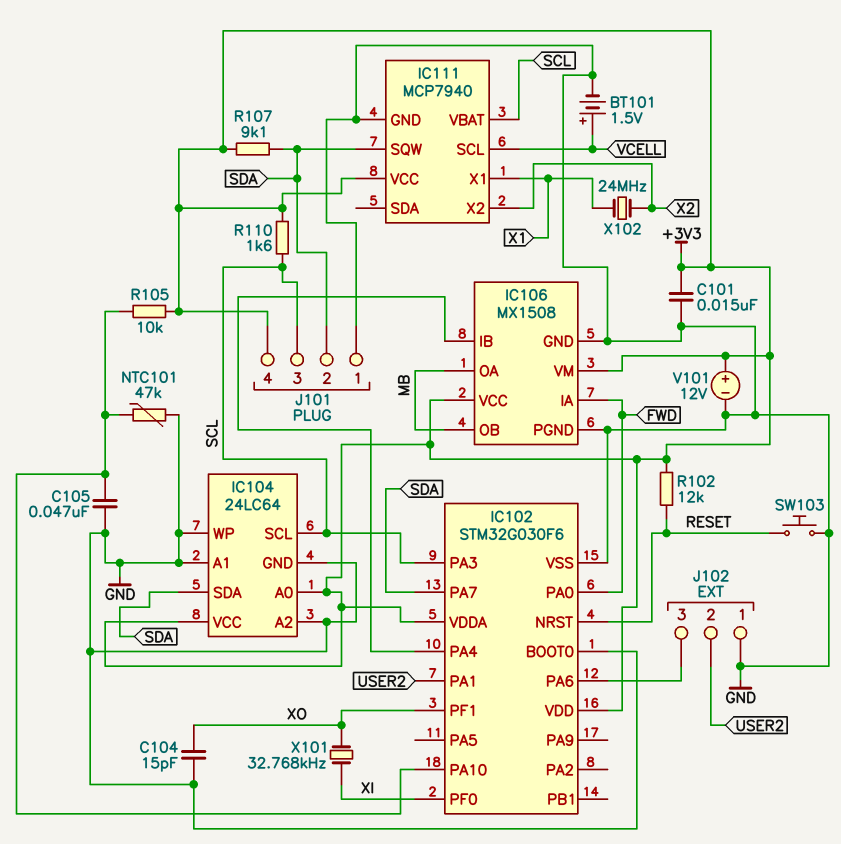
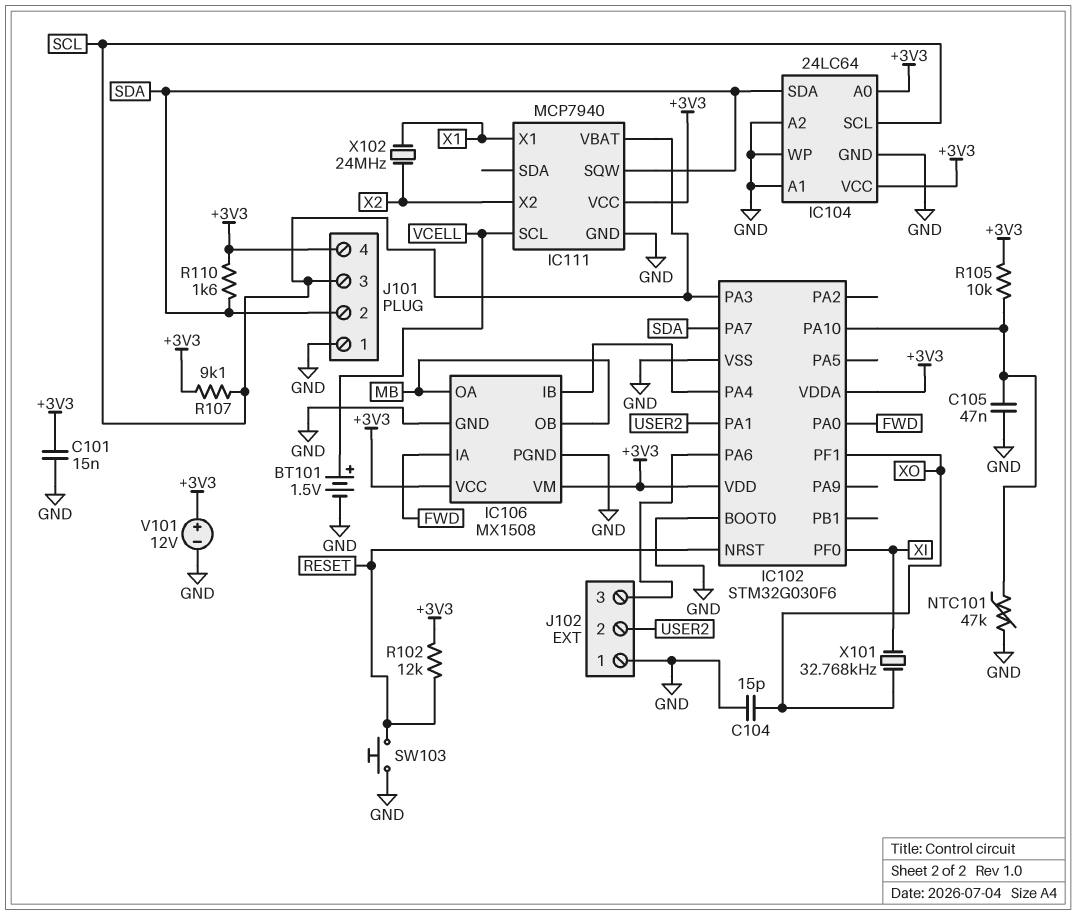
R107: 9.1k (+3V3, SDA) -> 9.1k (+3V3, SCL)
R110: 1.6k (+3V3, SCL) -> 1.6k (+3V3, SDA)

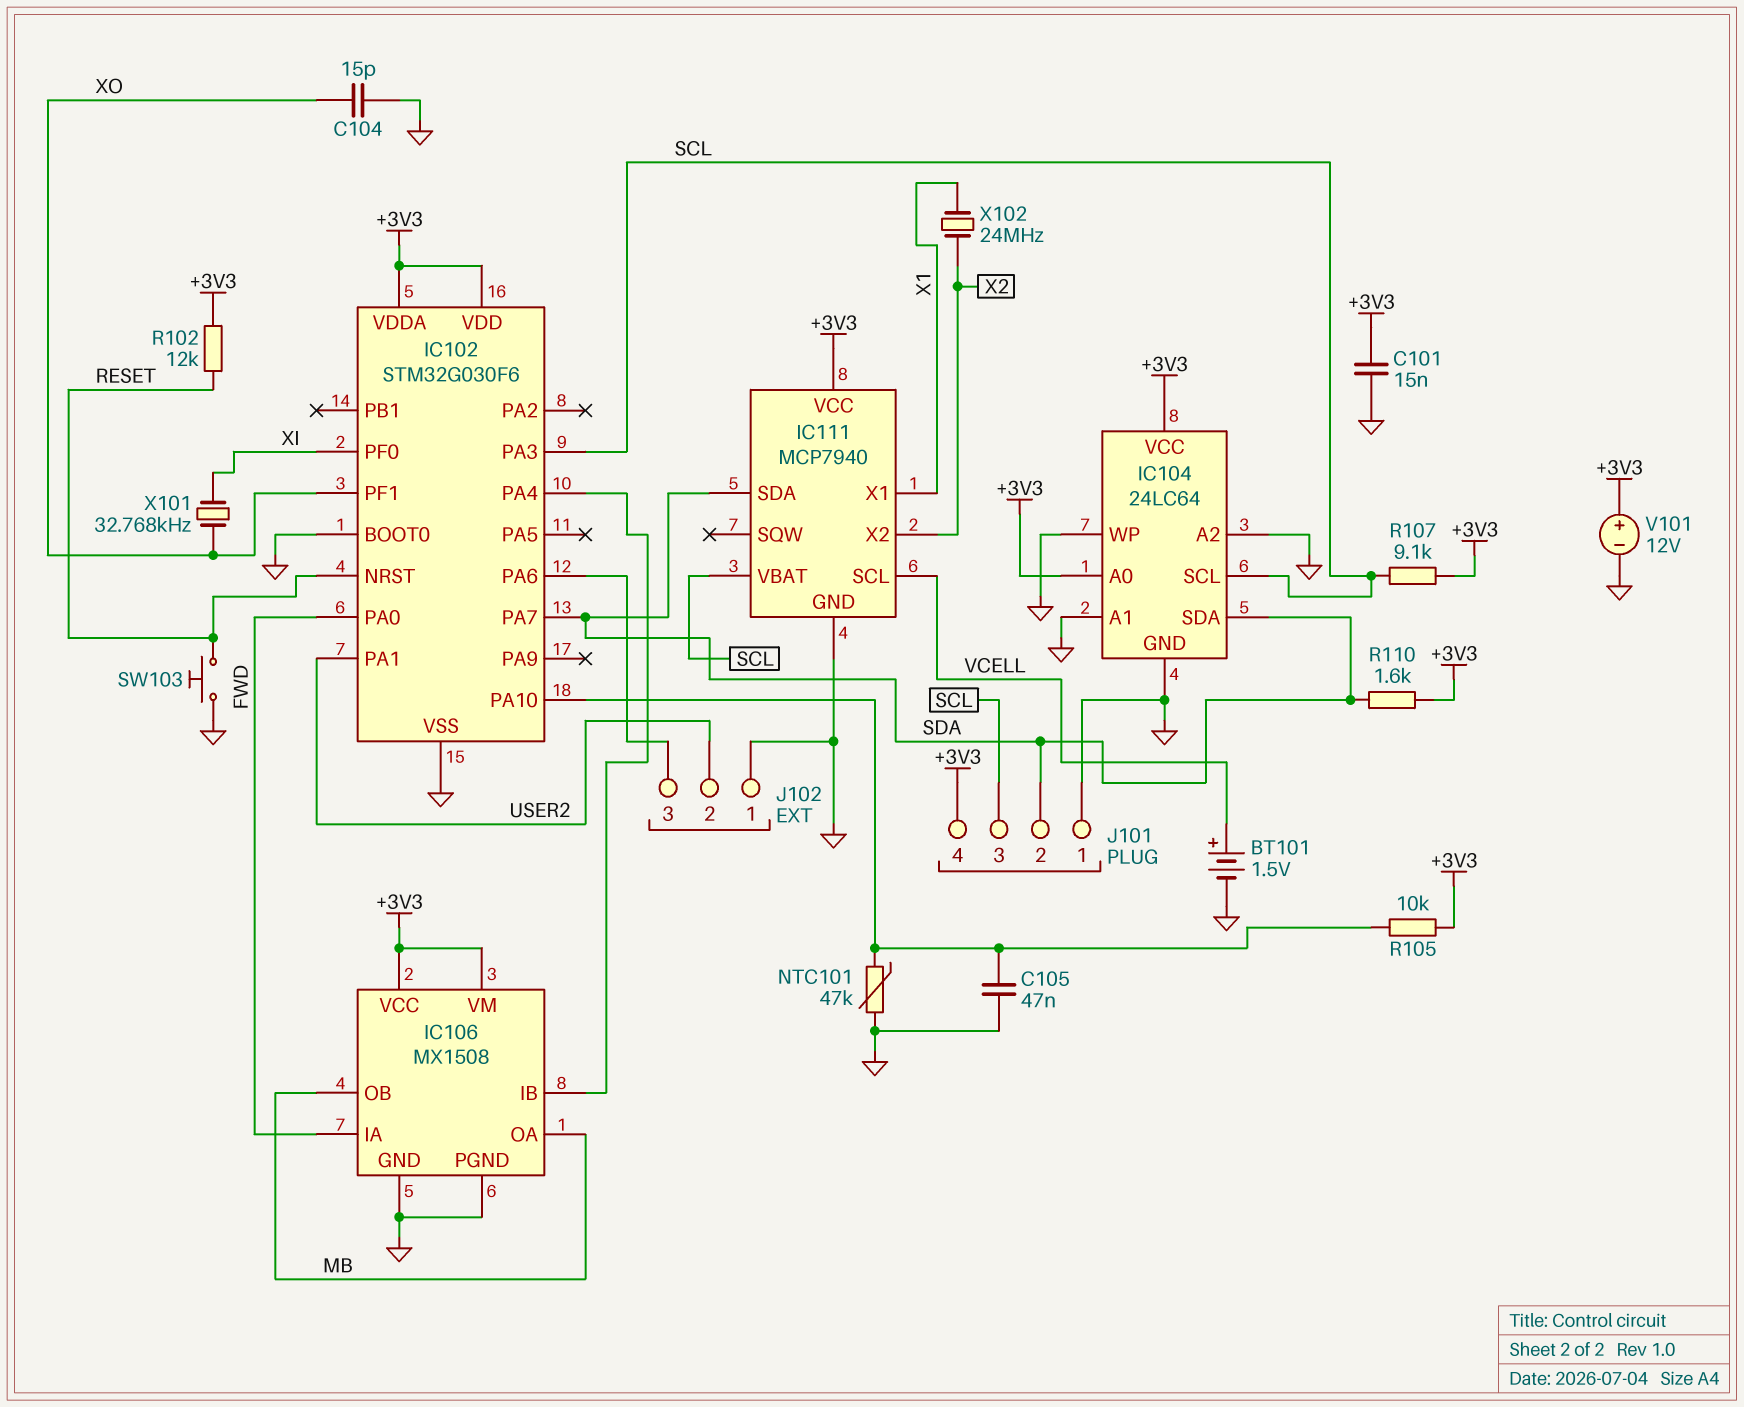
IC111 pin SDA: none -> SDA
IC111 pin SQW: SDA -> none

